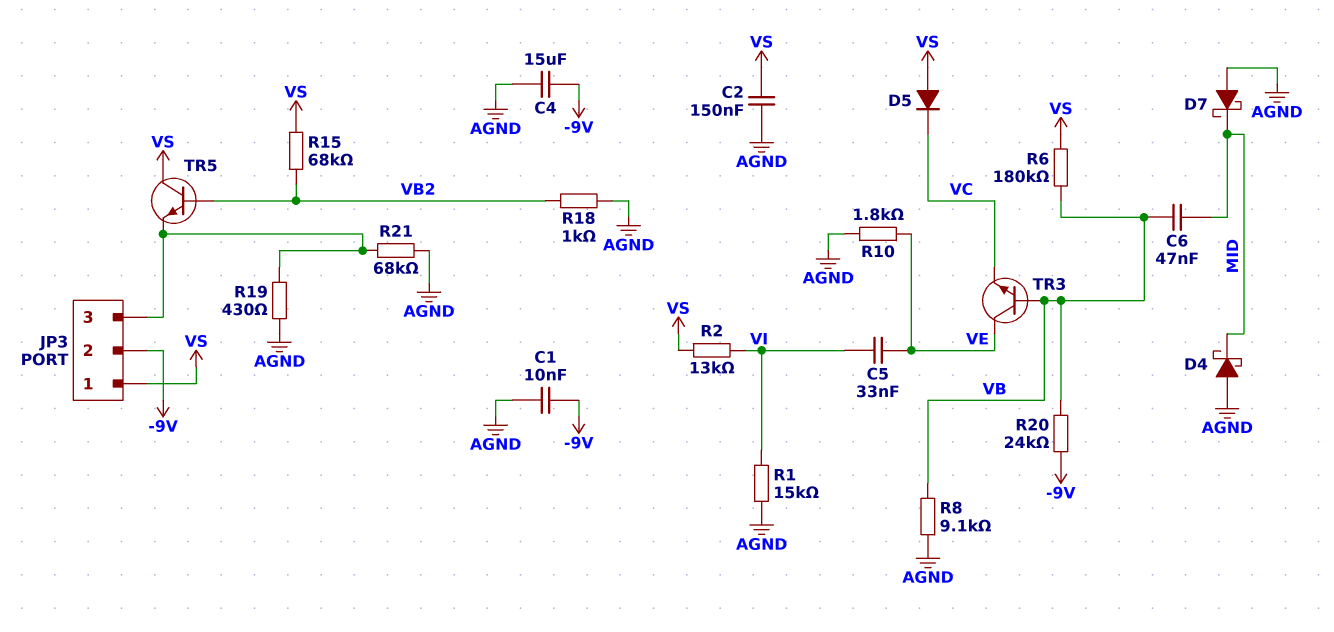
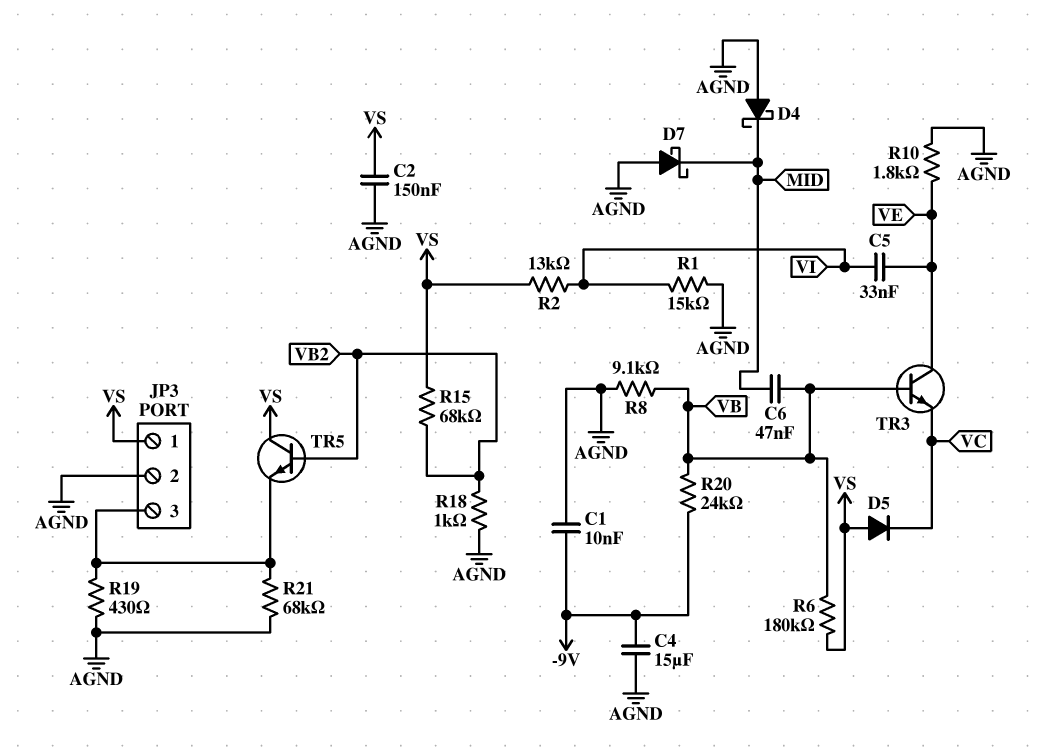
JP3 pin 2: -9V -> AGND

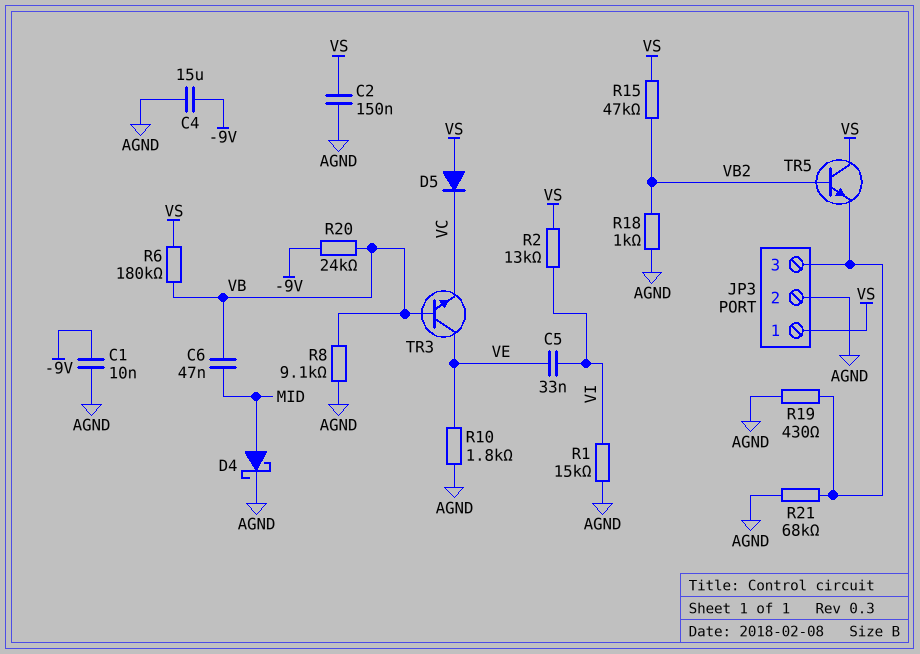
D4: schottky (A AGND, K MID) -> schottky (A MID, K AGND)
D7: schottky (A AGND, K MID) -> none
R15: 68k (VB2, VS) -> 47k (VB2, VS)

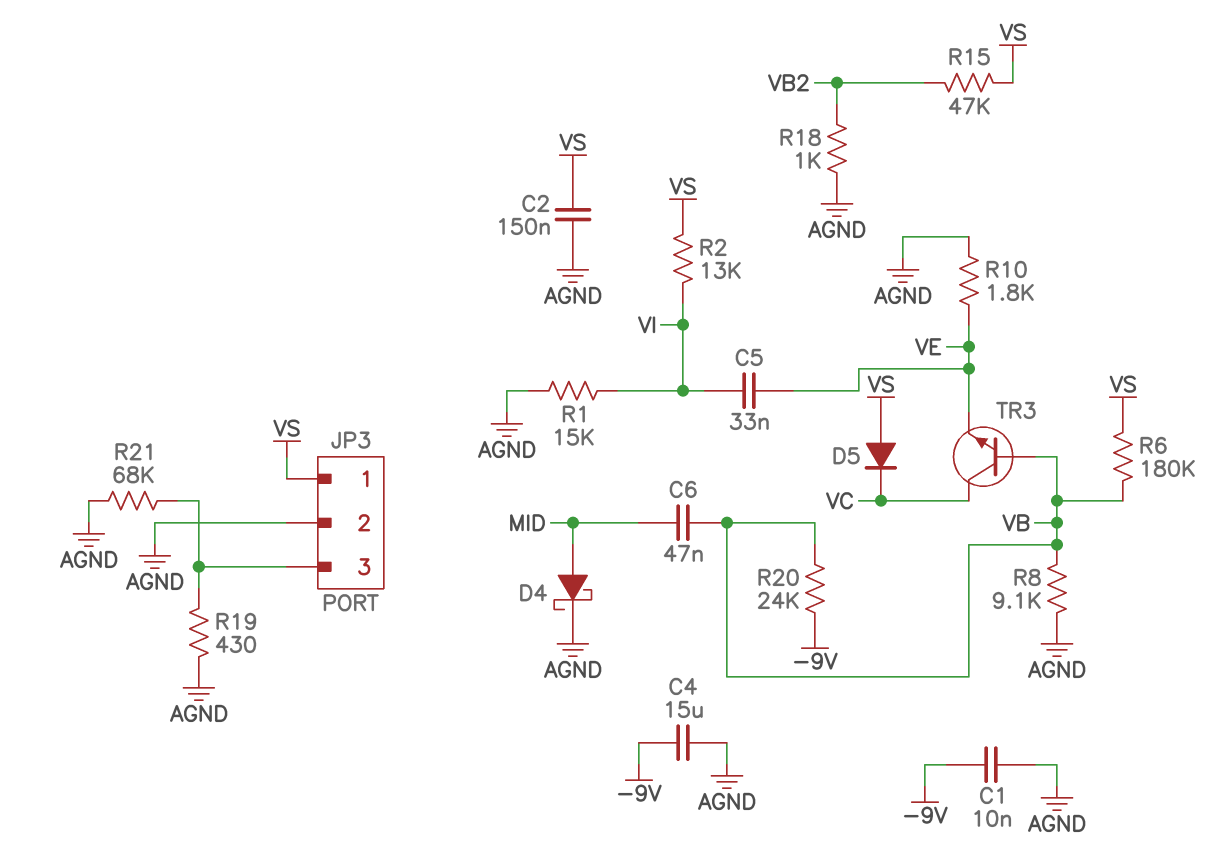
TR3: NPN (B VB, C VE, E VC) -> NPN (B VB, C VC, E VE)
TR5: NPN (B VB2, C VS, E JP3/3) -> none

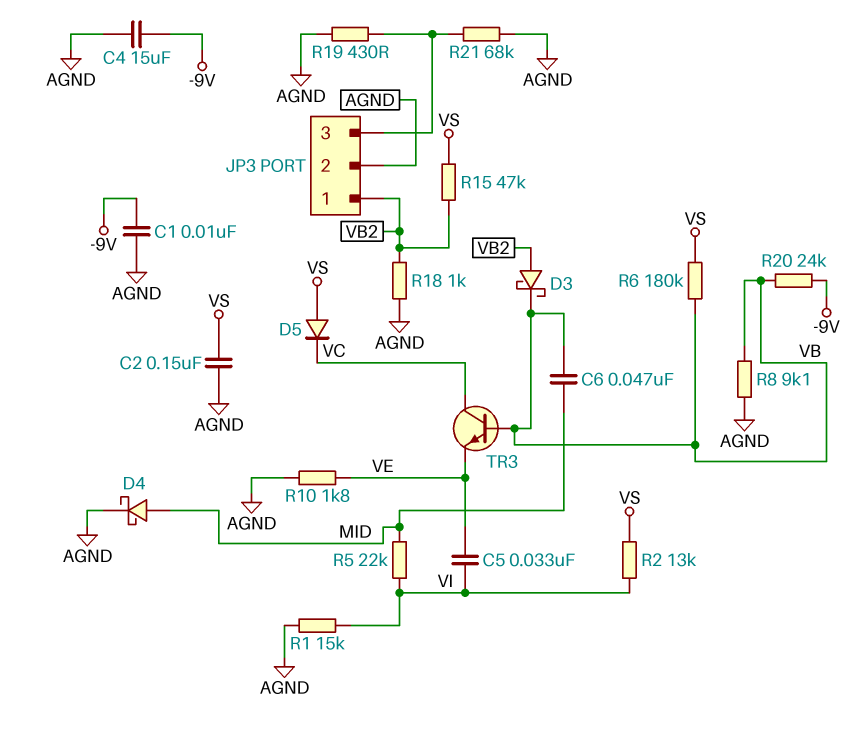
D3: none -> schottky (A VB2, K VB)
JP3 pin 1: VS -> VB2
R5: none -> 22k (MID, VI)

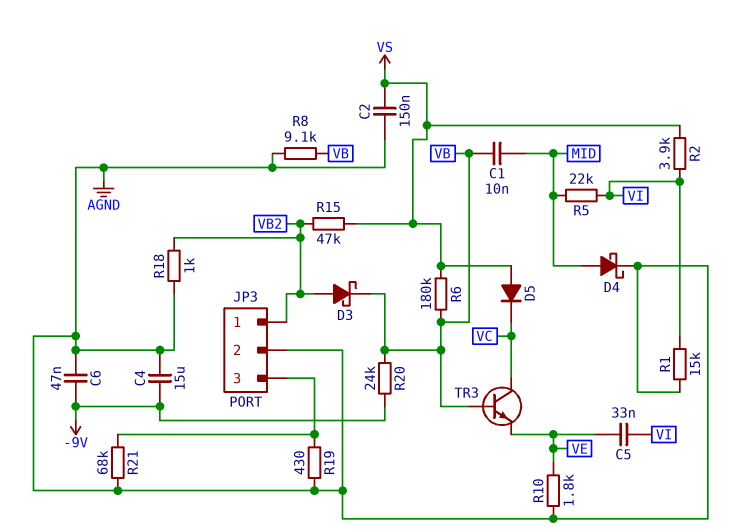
C1: 10nF (-9V, AGND) -> 10nF (MID, VB)
C6: 47nF (MID, VB) -> 47nF (-9V, AGND)
R2: 13k (VI, VS) -> 3.9k (VI, VS)

